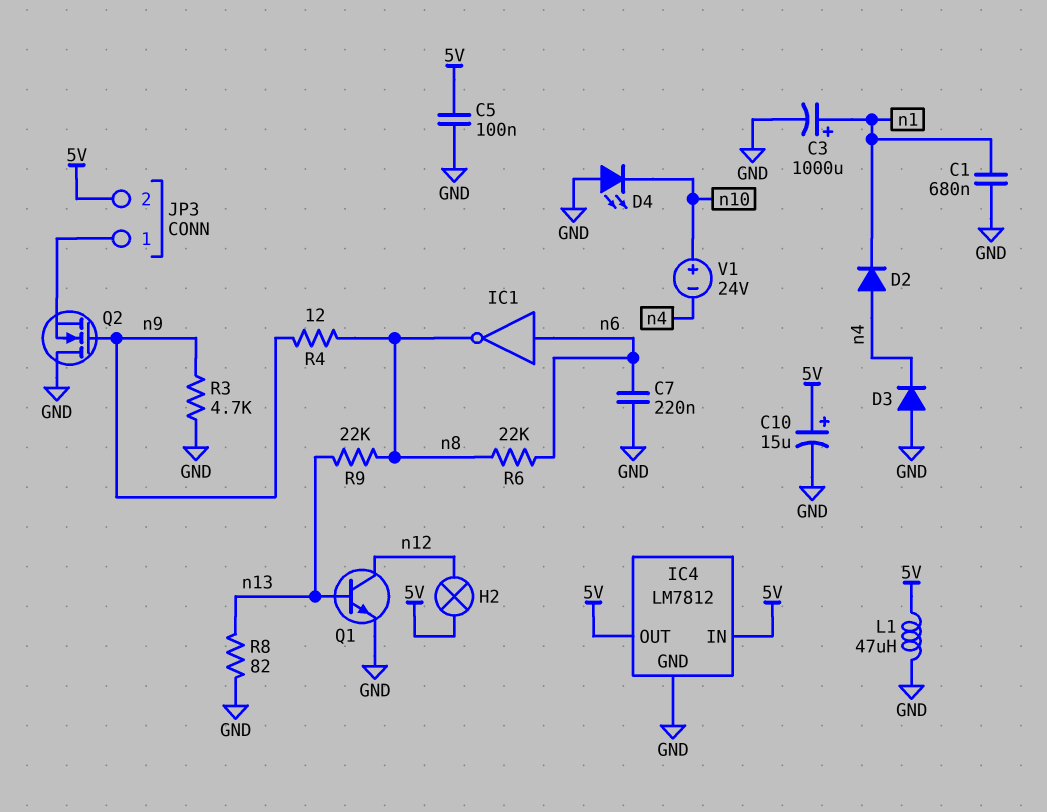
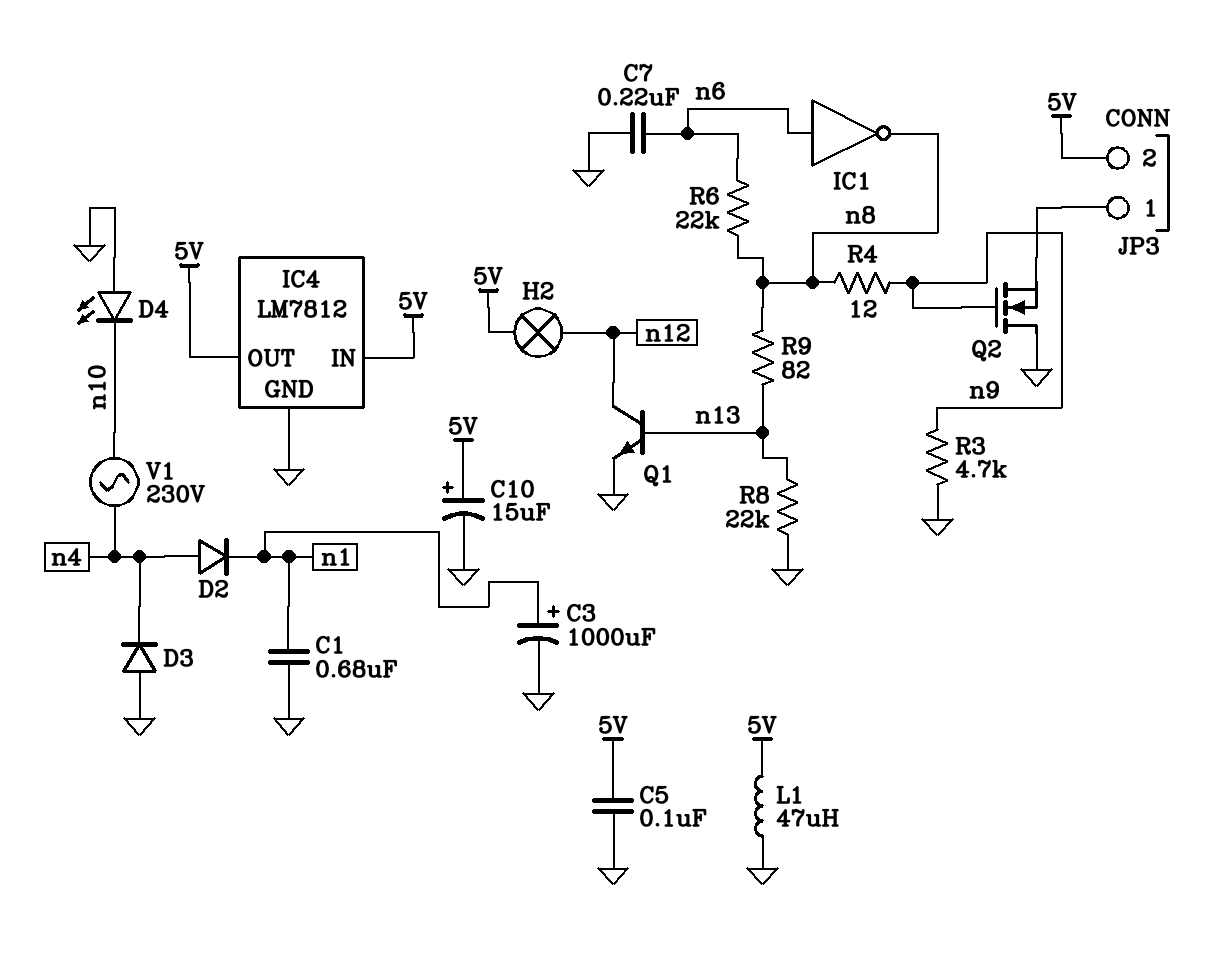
R8: 82 (GND, n13) -> 22k (GND, n13)
R9: 22k (n8, n13) -> 82 (n8, n13)
V1: 24V (plus n10, minus n4) -> AC 230V (n4, n10)

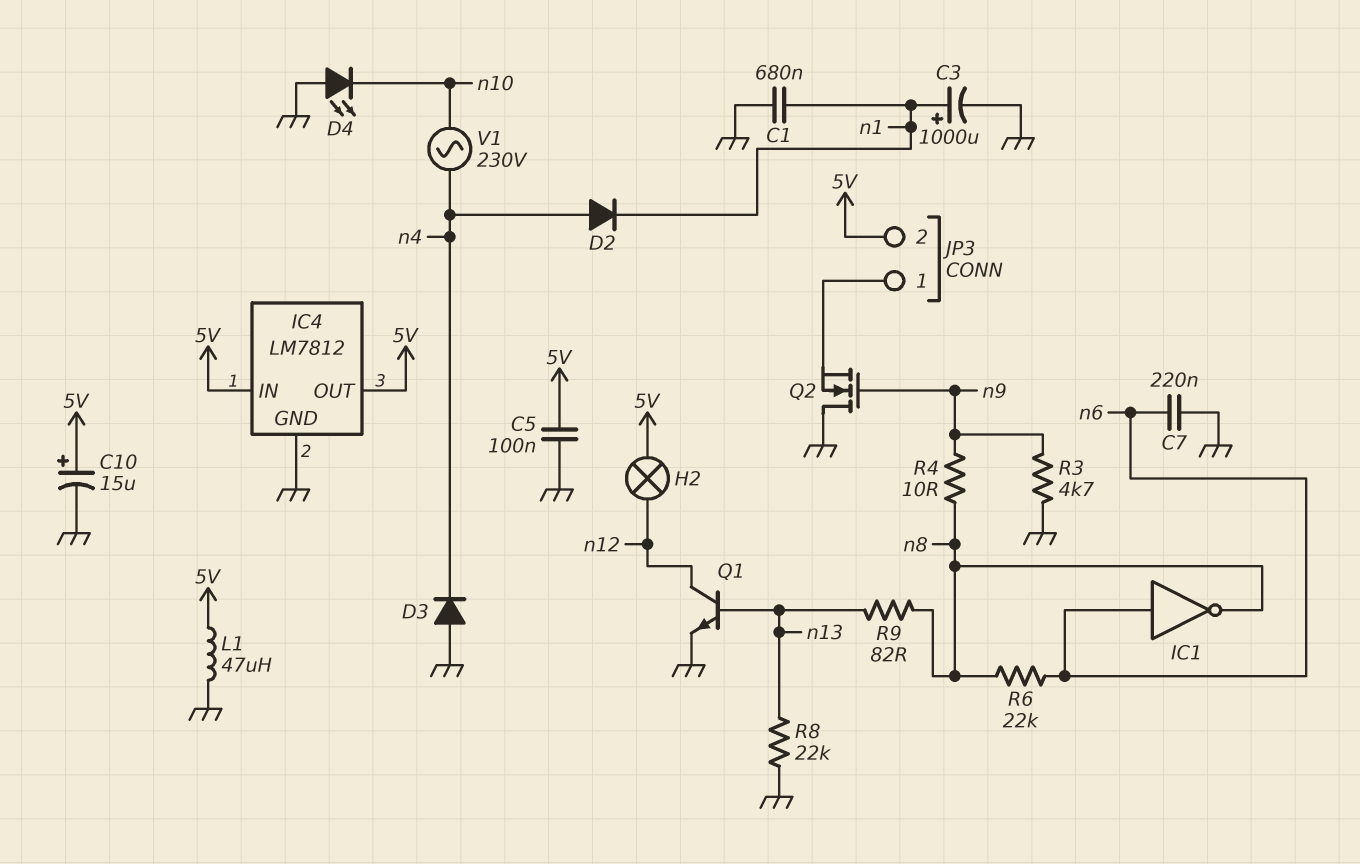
R4: 12 (n8, n9) -> 10 (n8, n9)

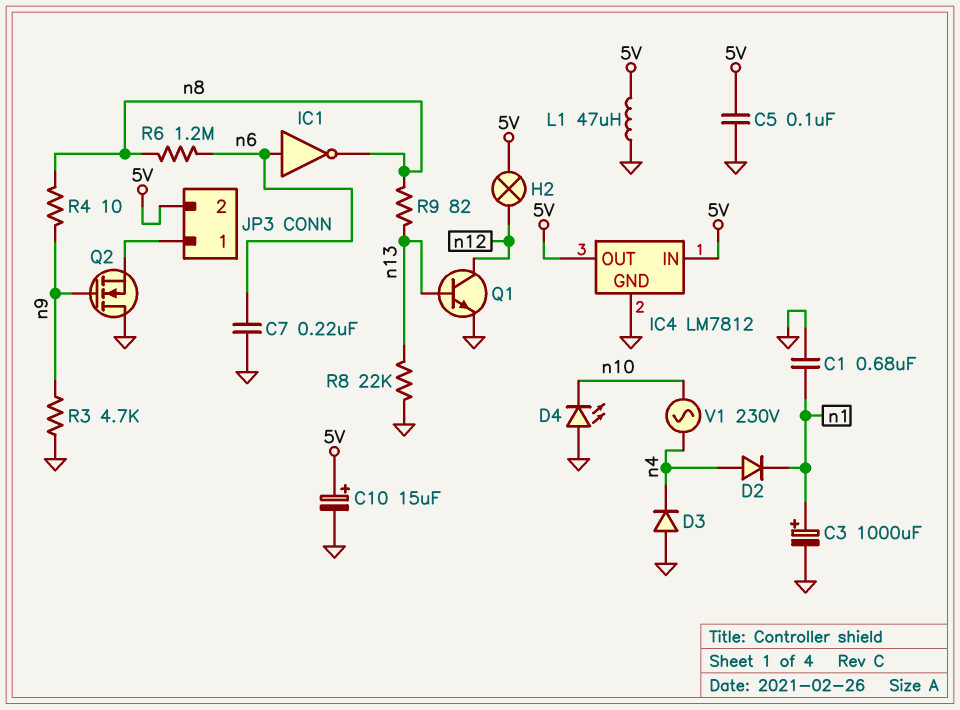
R6: 22k (n6, n8) -> 1.2M (n6, n8)

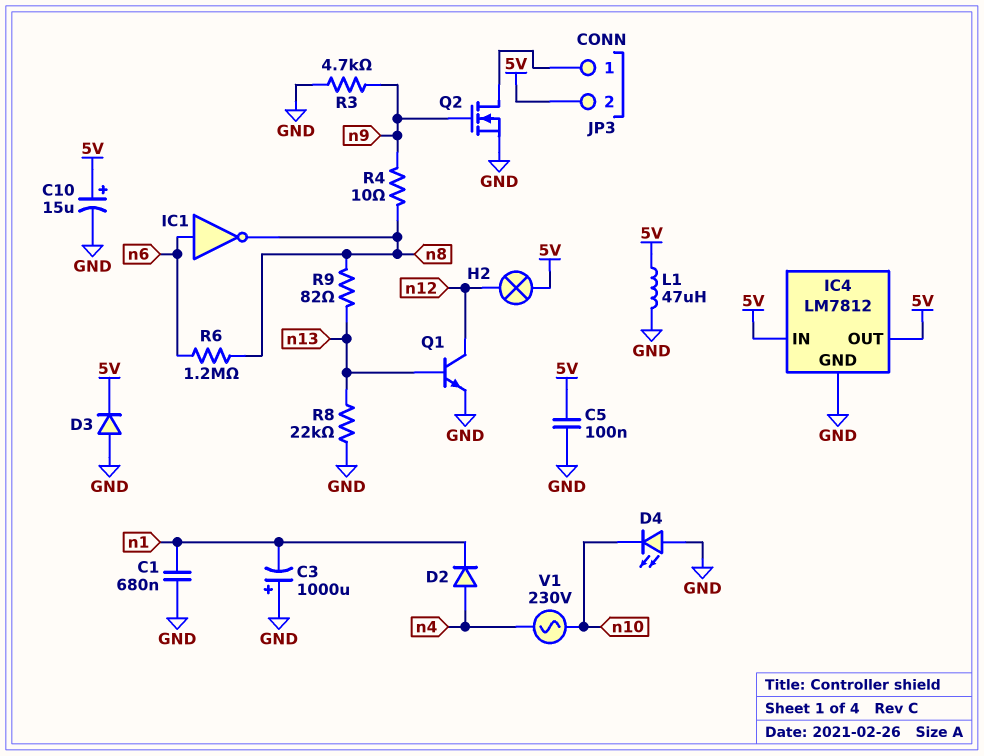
C3: 1000uF (plus n1, minus GND) -> 1000uF (plus GND, minus n1)
C7: 220nF (GND, n6) -> none
D3: diode (A GND, K n4) -> diode (A GND, K 5V)
Q2: NMOS (G n9, D GND, S JP3/1) -> NMOS (G n9, D JP3/1, S GND)

